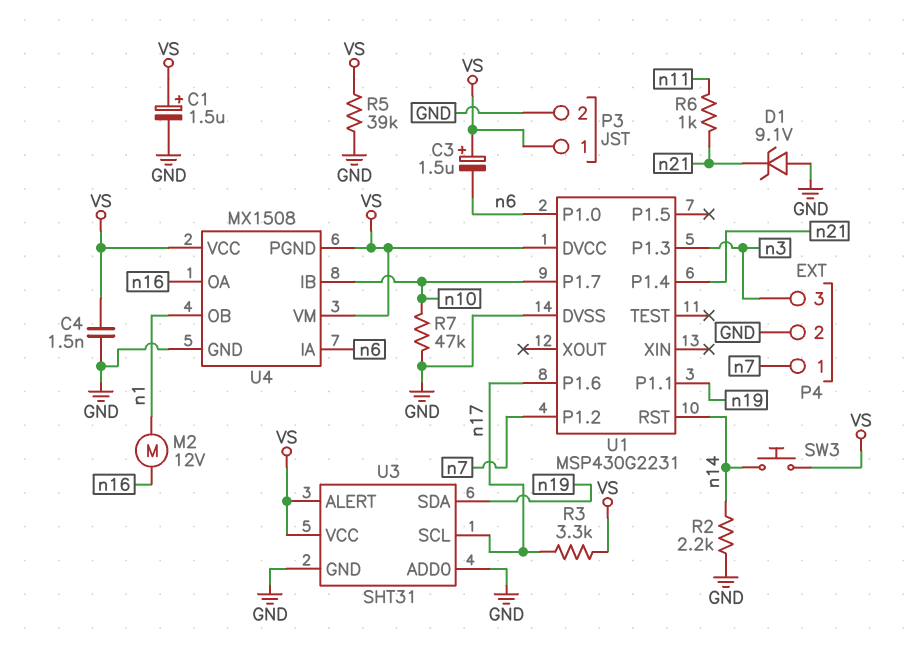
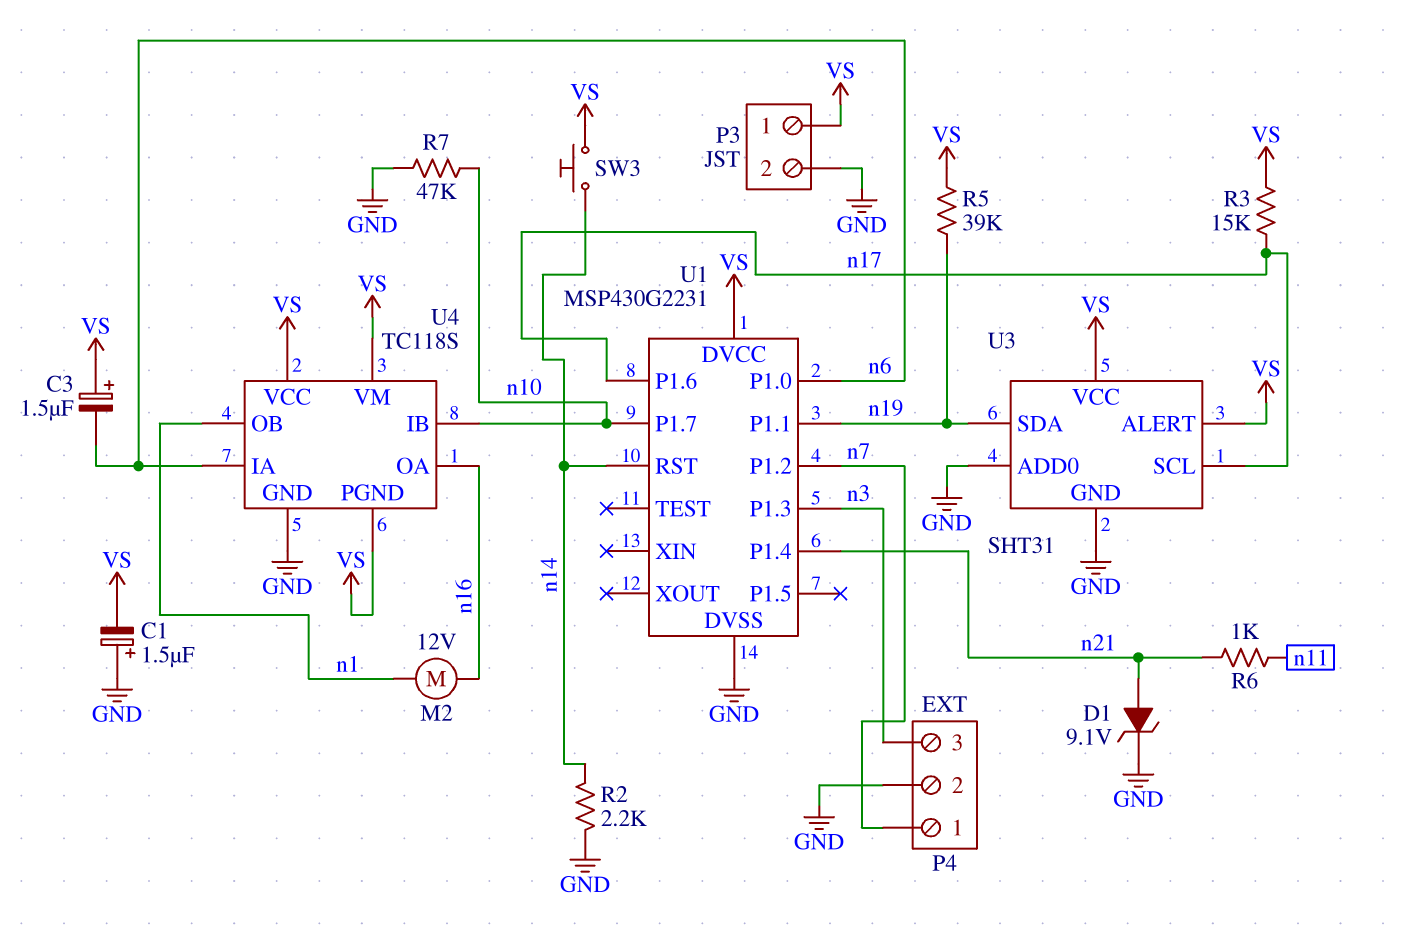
C1: 1.5uF (plus VS, minus GND) -> 1.5uF (plus GND, minus VS)
C4: 1.5nF (GND, VS) -> none
D1: zener 9.1V (A GND, K n21) -> zener 9.1V (A n21, K GND)
R3: 3.3k (VS, n17) -> 15k (VS, n17)
R5: 39k (GND, VS) -> 39k (VS, n19)
U4: MX1508 -> TC118S

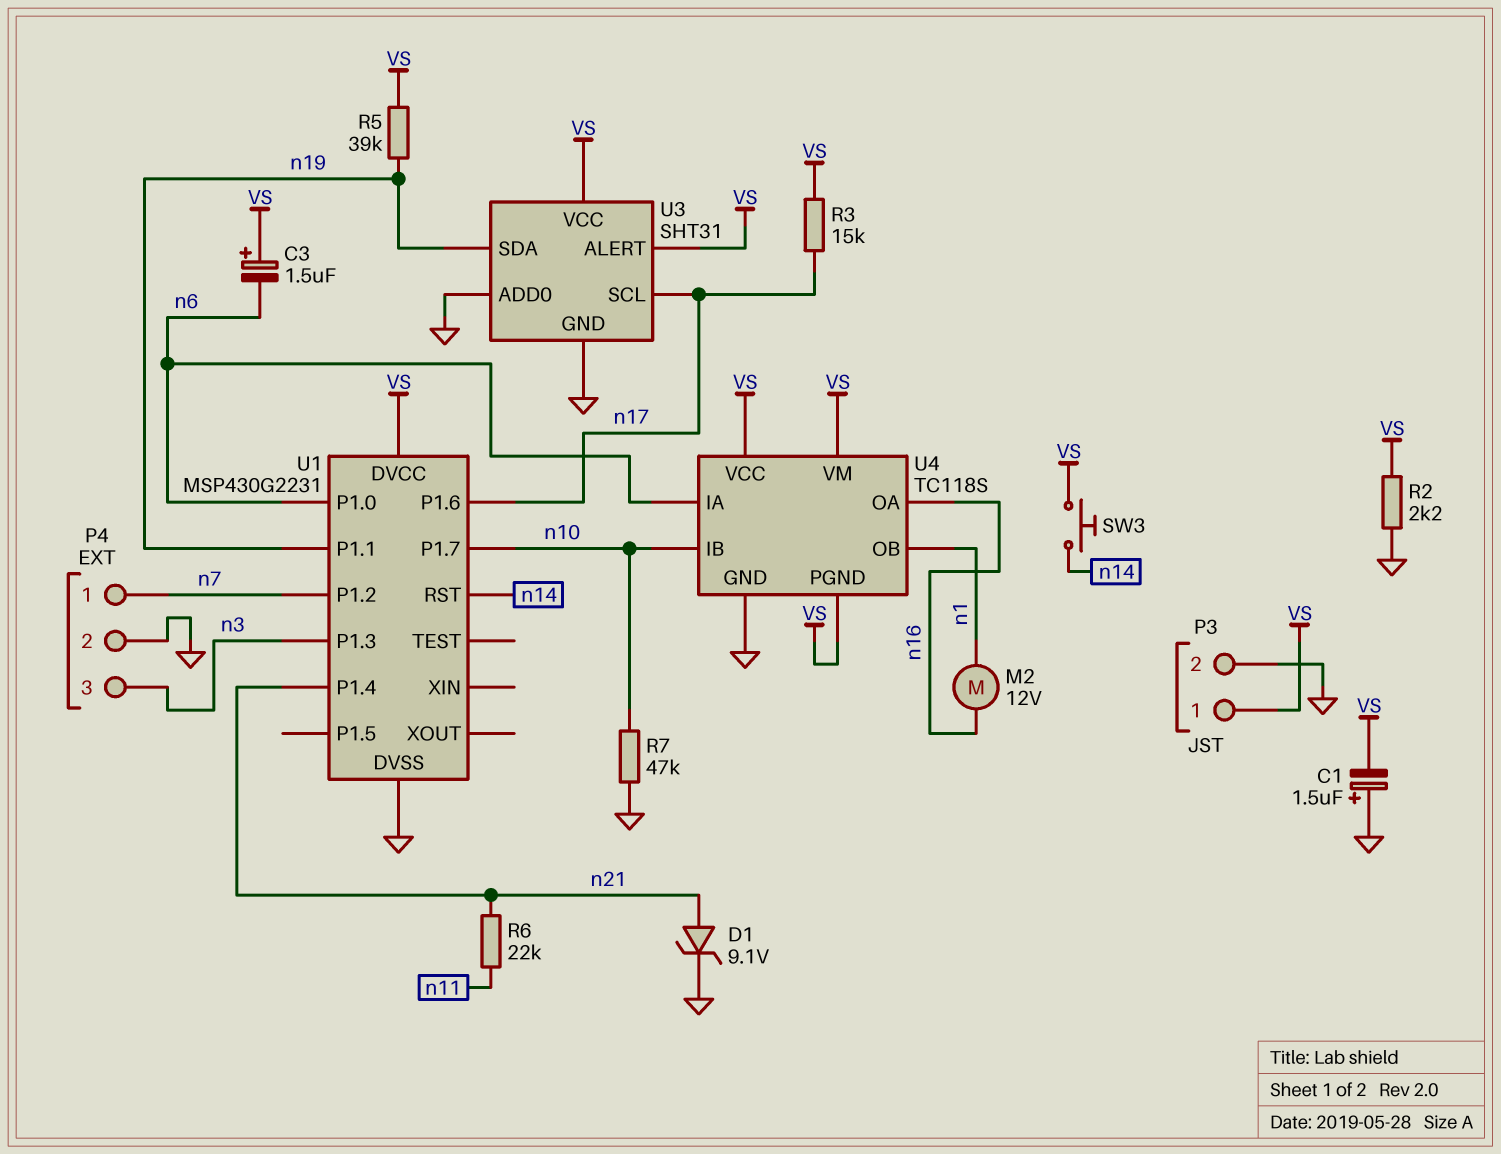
R2: 2.2k (GND, n14) -> 2.2k (GND, VS)
R6: 1k (n11, n21) -> 22k (n11, n21)

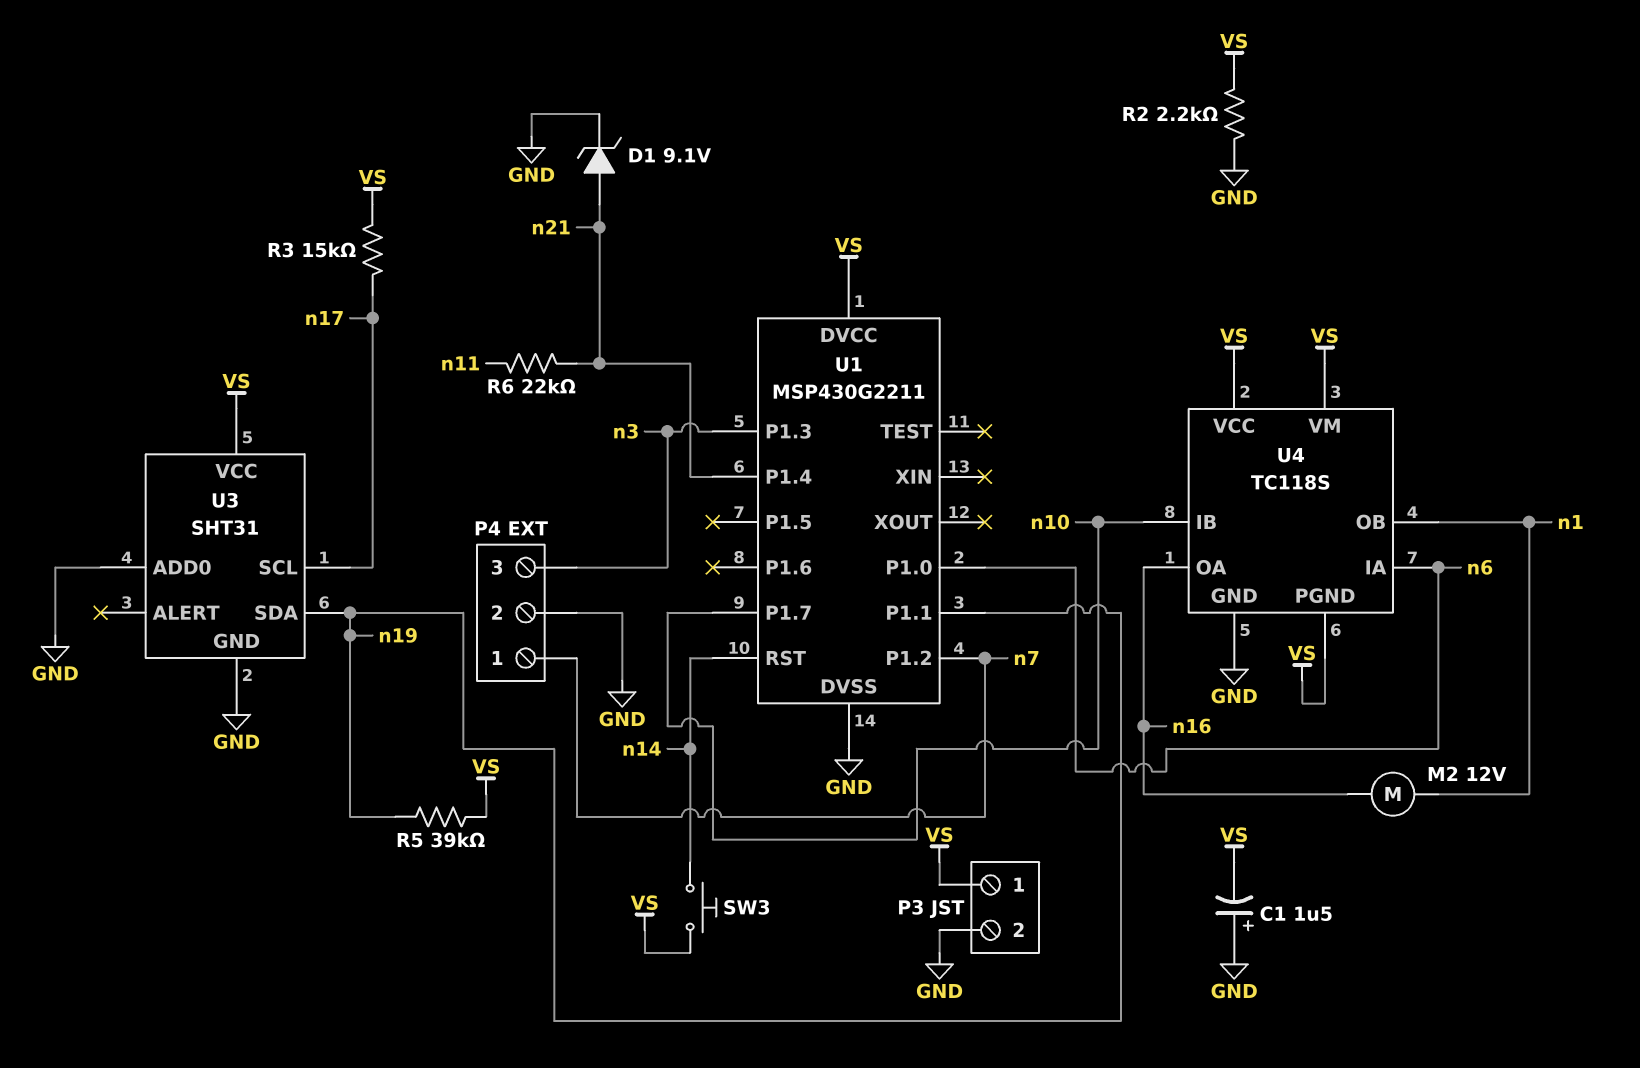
C3: 1.5uF (plus VS, minus n6) -> none
R7: 47k (GND, n10) -> none
U1: MSP430G2231 -> MSP430G2211
U1 pin P1.6: n17 -> none
U3 pin ALERT: VS -> none

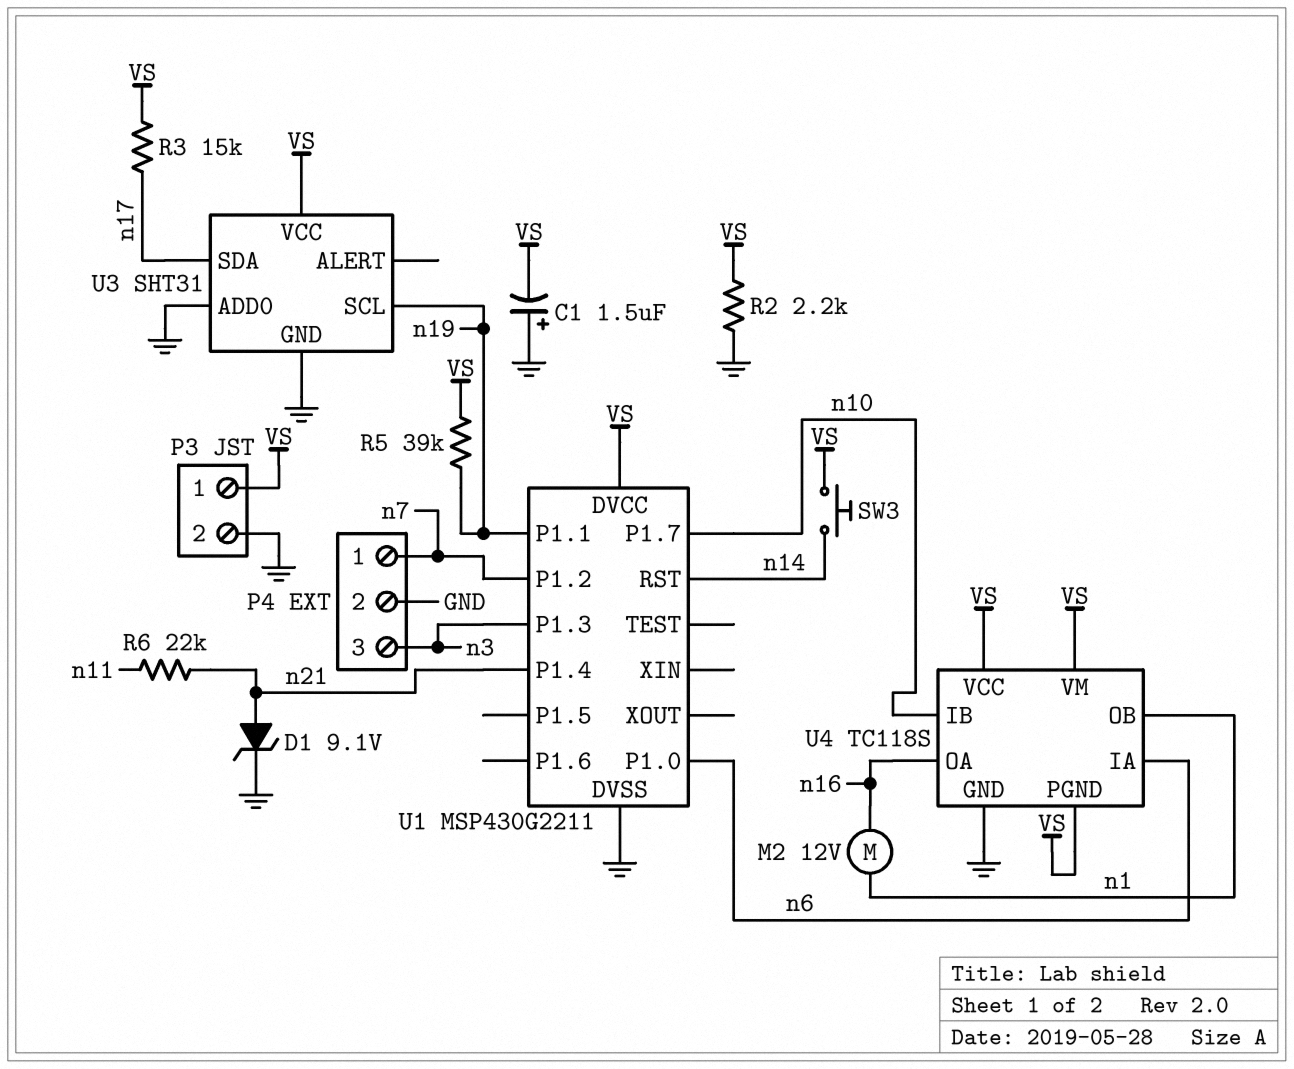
U3 pin SCL: n17 -> n19
U3 pin SDA: n19 -> n17

